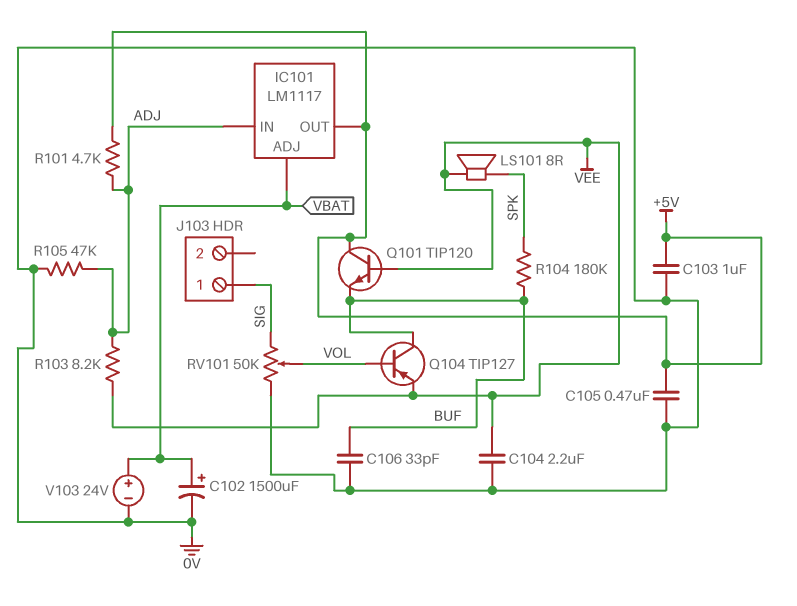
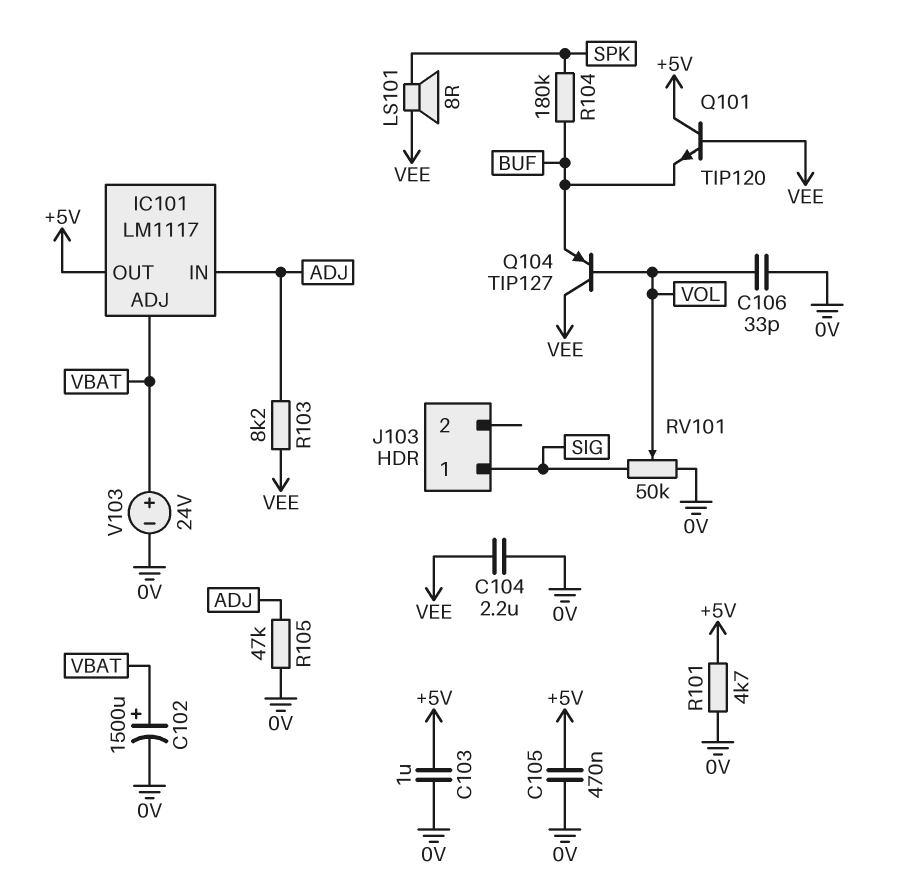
C106: 33pF (0V, BUF) -> 33pF (0V, VOL)
Q104: PNP TIP127 (B VOL, C BUF, E VEE) -> PNP TIP127 (B VOL, C VEE, E BUF)
R101: 4.7k (+5V, ADJ) -> 4.7k (+5V, 0V)

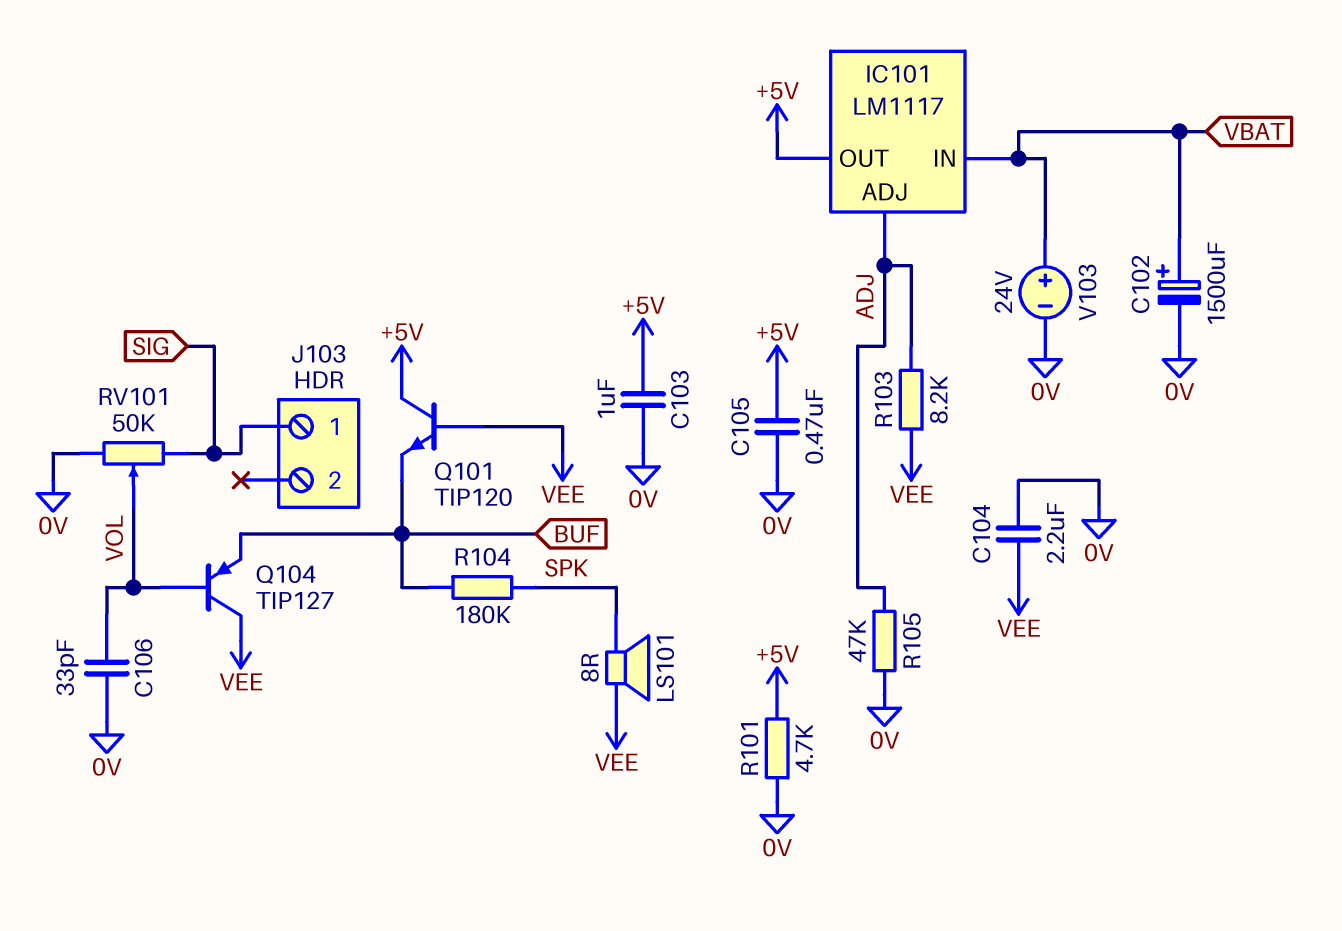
IC101 pin ADJ: VBAT -> ADJ
IC101 pin IN: ADJ -> VBAT

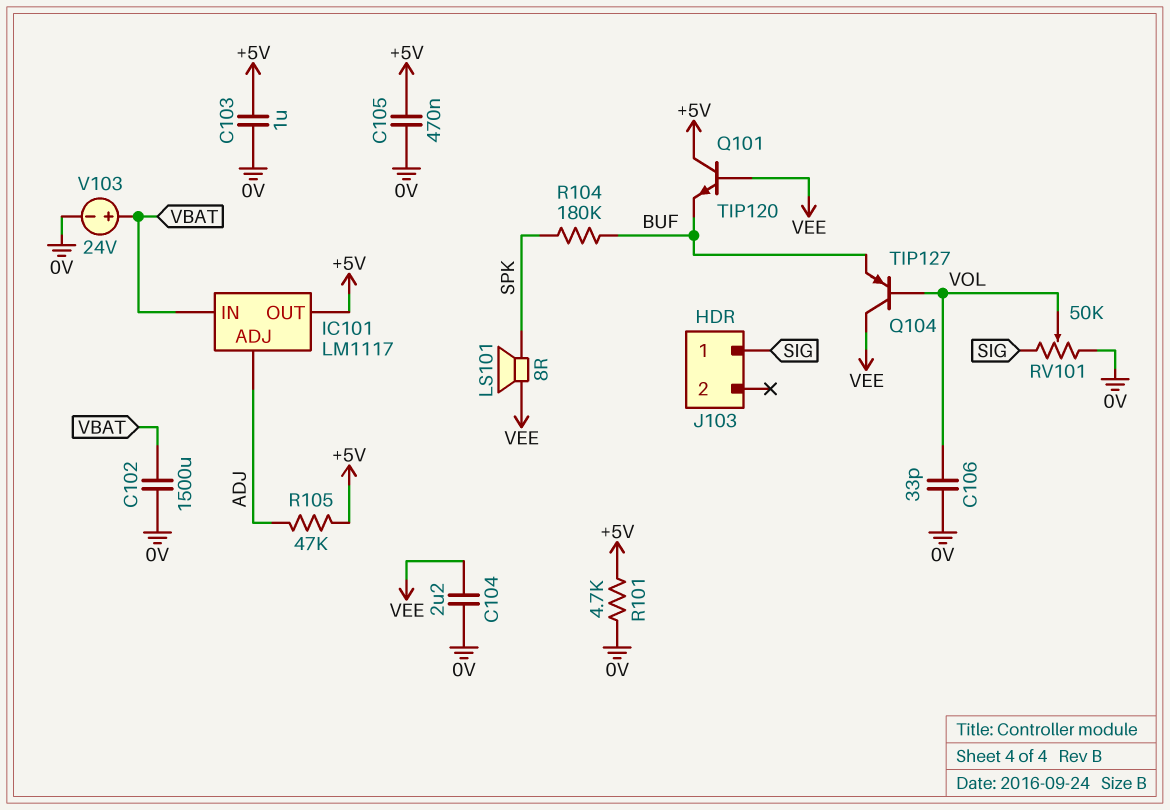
C102: 1500uF (plus VBAT, minus 0V) -> 1500uF (0V, VBAT)
R103: 8.2k (ADJ, VEE) -> none
R105: 47k (0V, ADJ) -> 47k (+5V, ADJ)

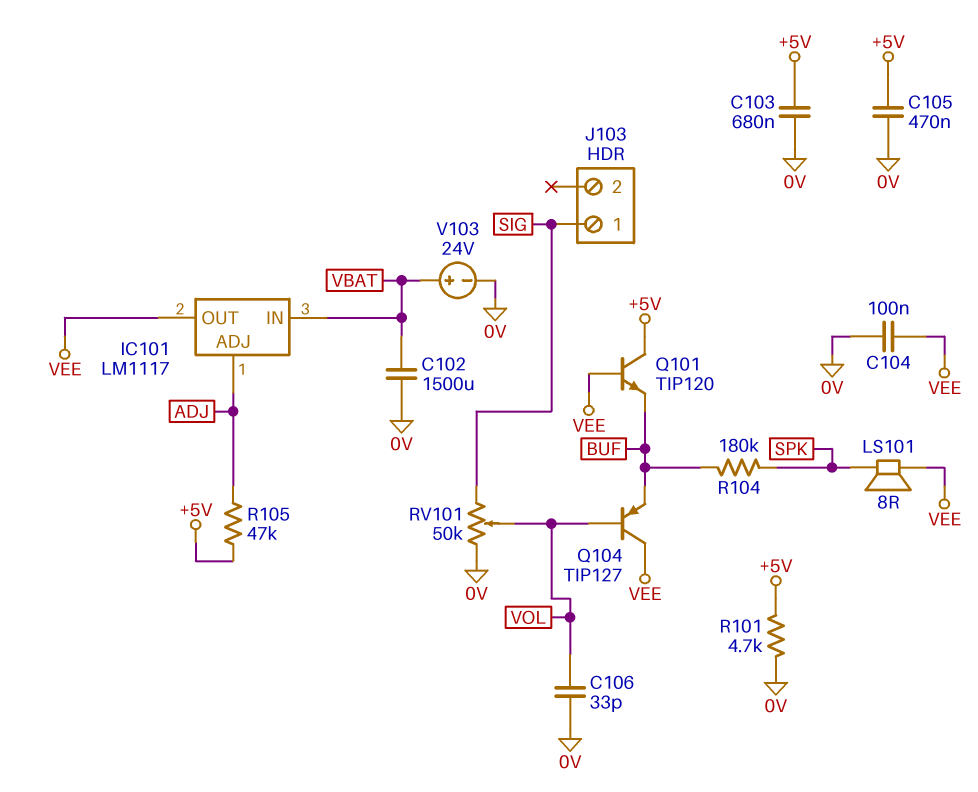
C103: 1uF (+5V, 0V) -> 680nF (+5V, 0V)
C104: 2.2uF (0V, VEE) -> 100nF (0V, VEE)
IC101 pin OUT: +5V -> VEE

